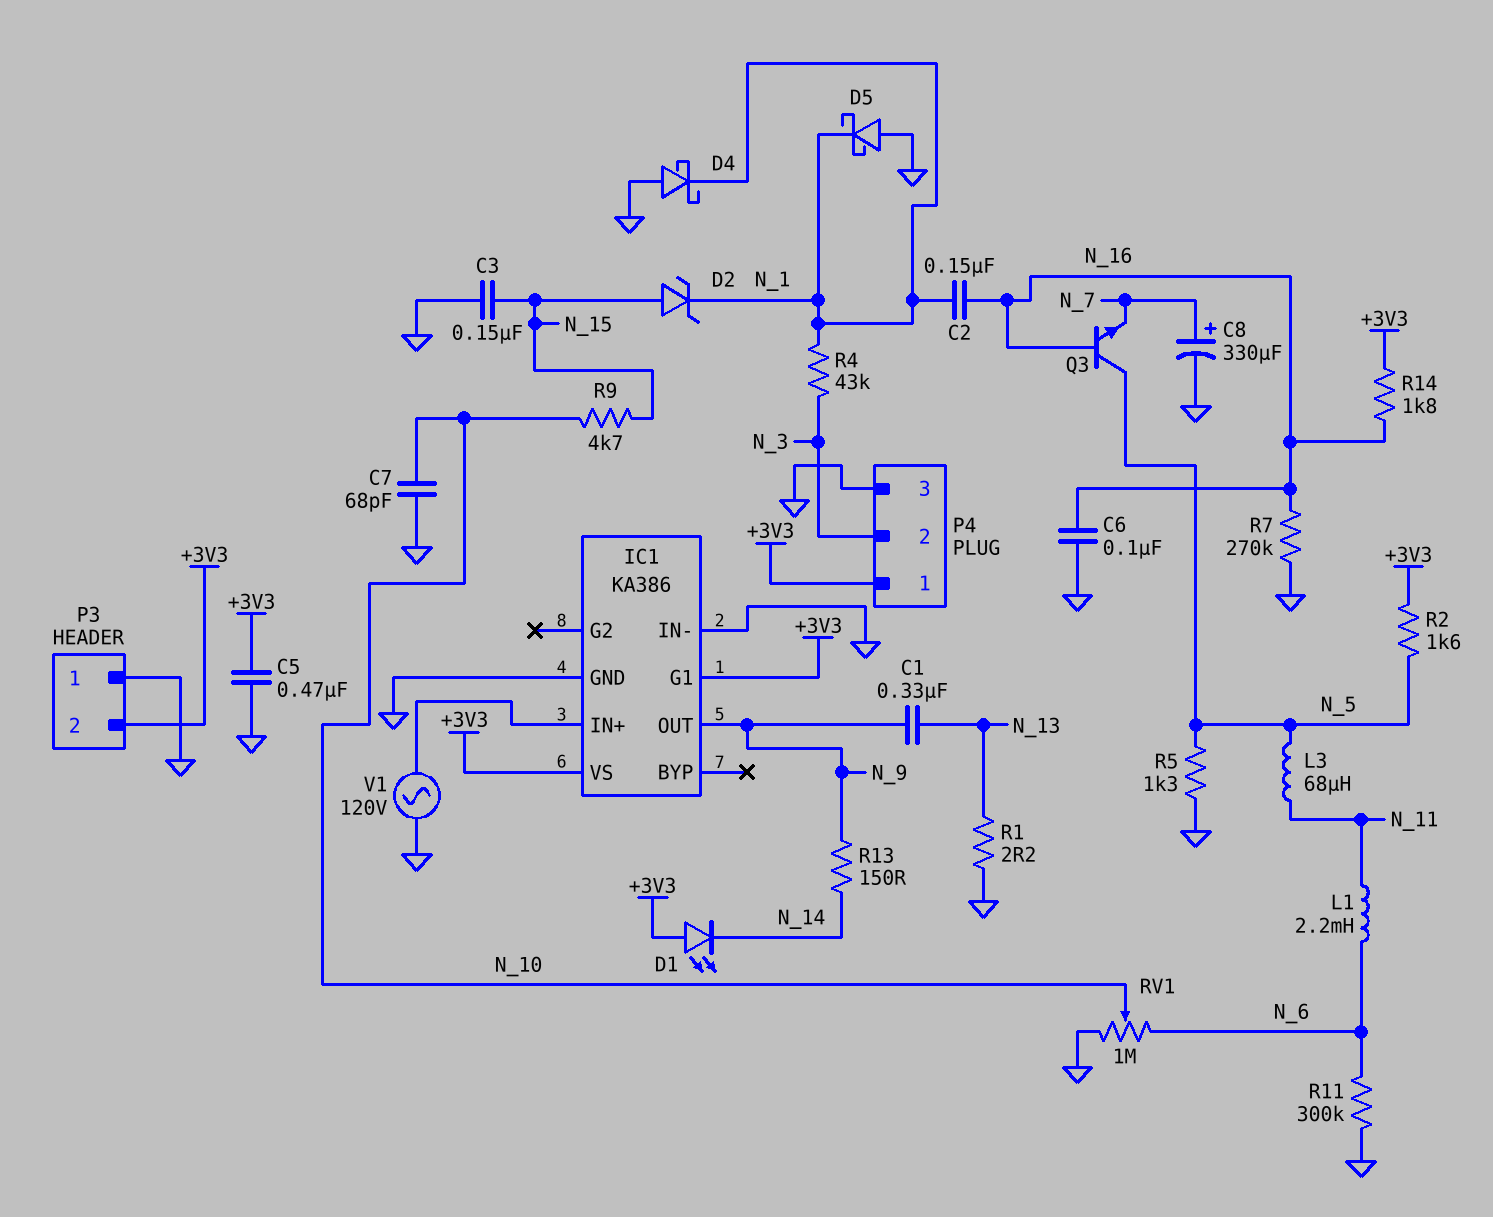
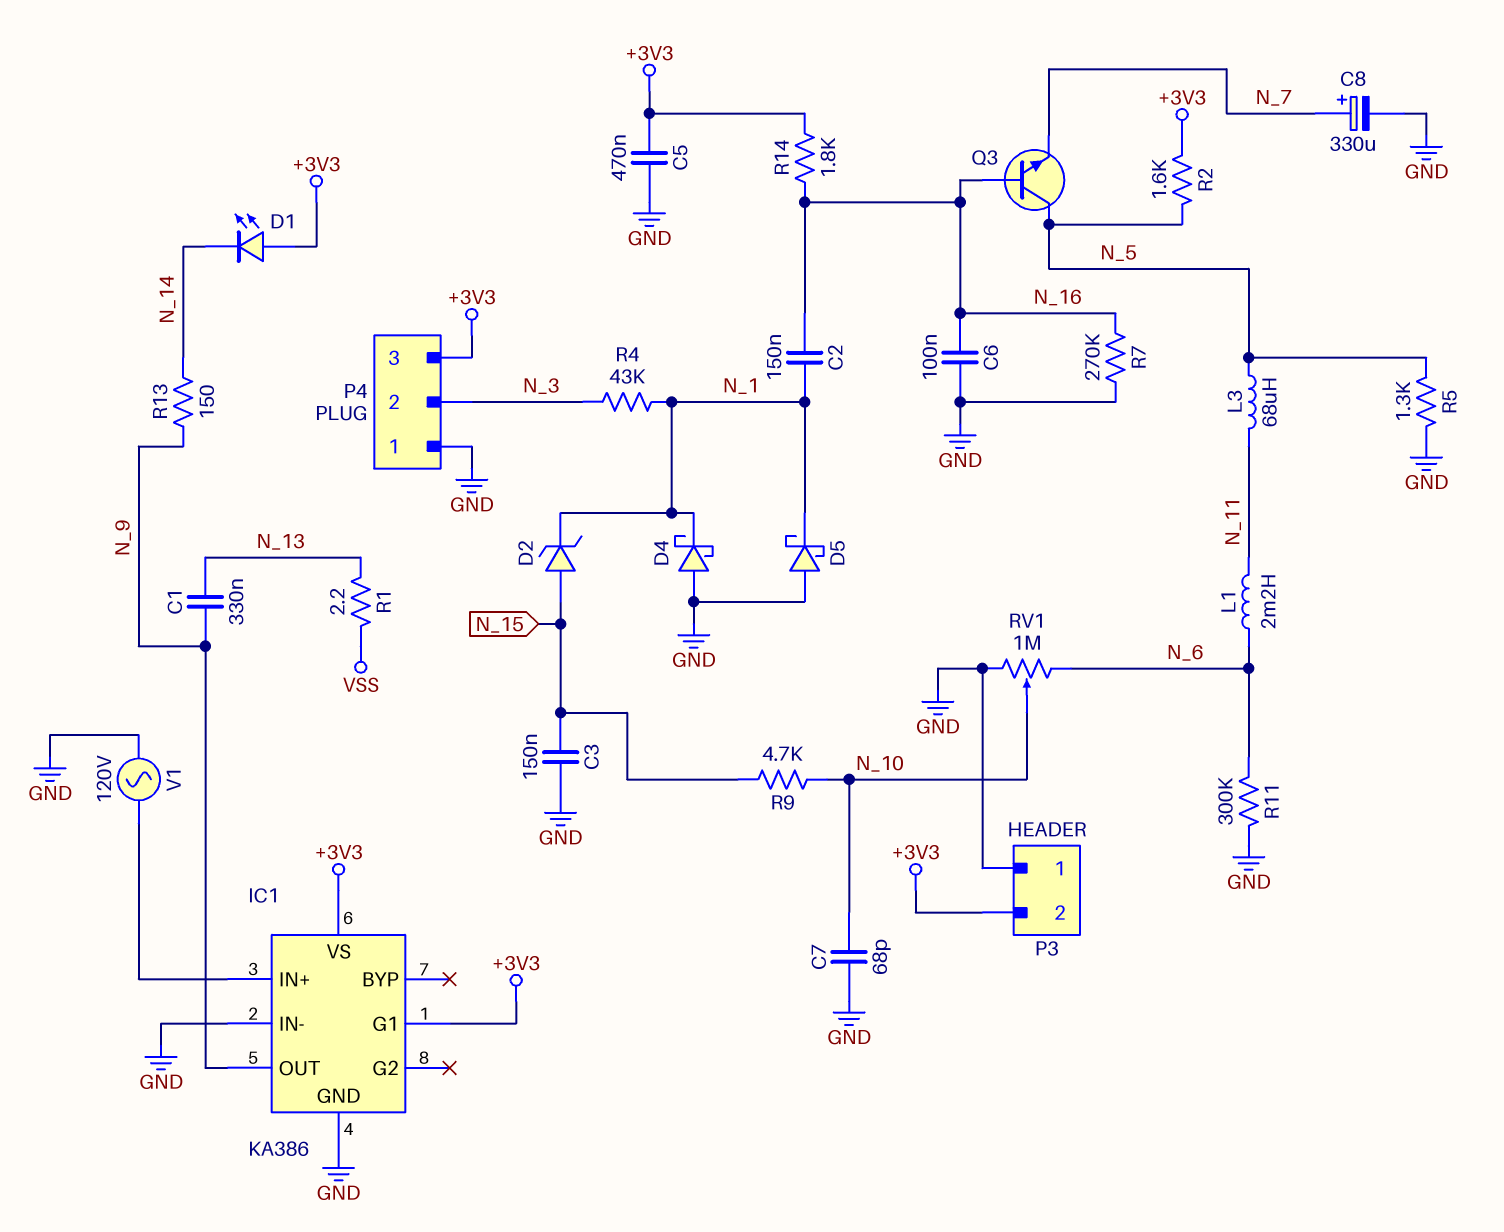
P4 pin 1: +3V3 -> GND
P4 pin 3: GND -> +3V3
R1: 2.2 (GND, N_13) -> 2.2 (N_13, VSS)

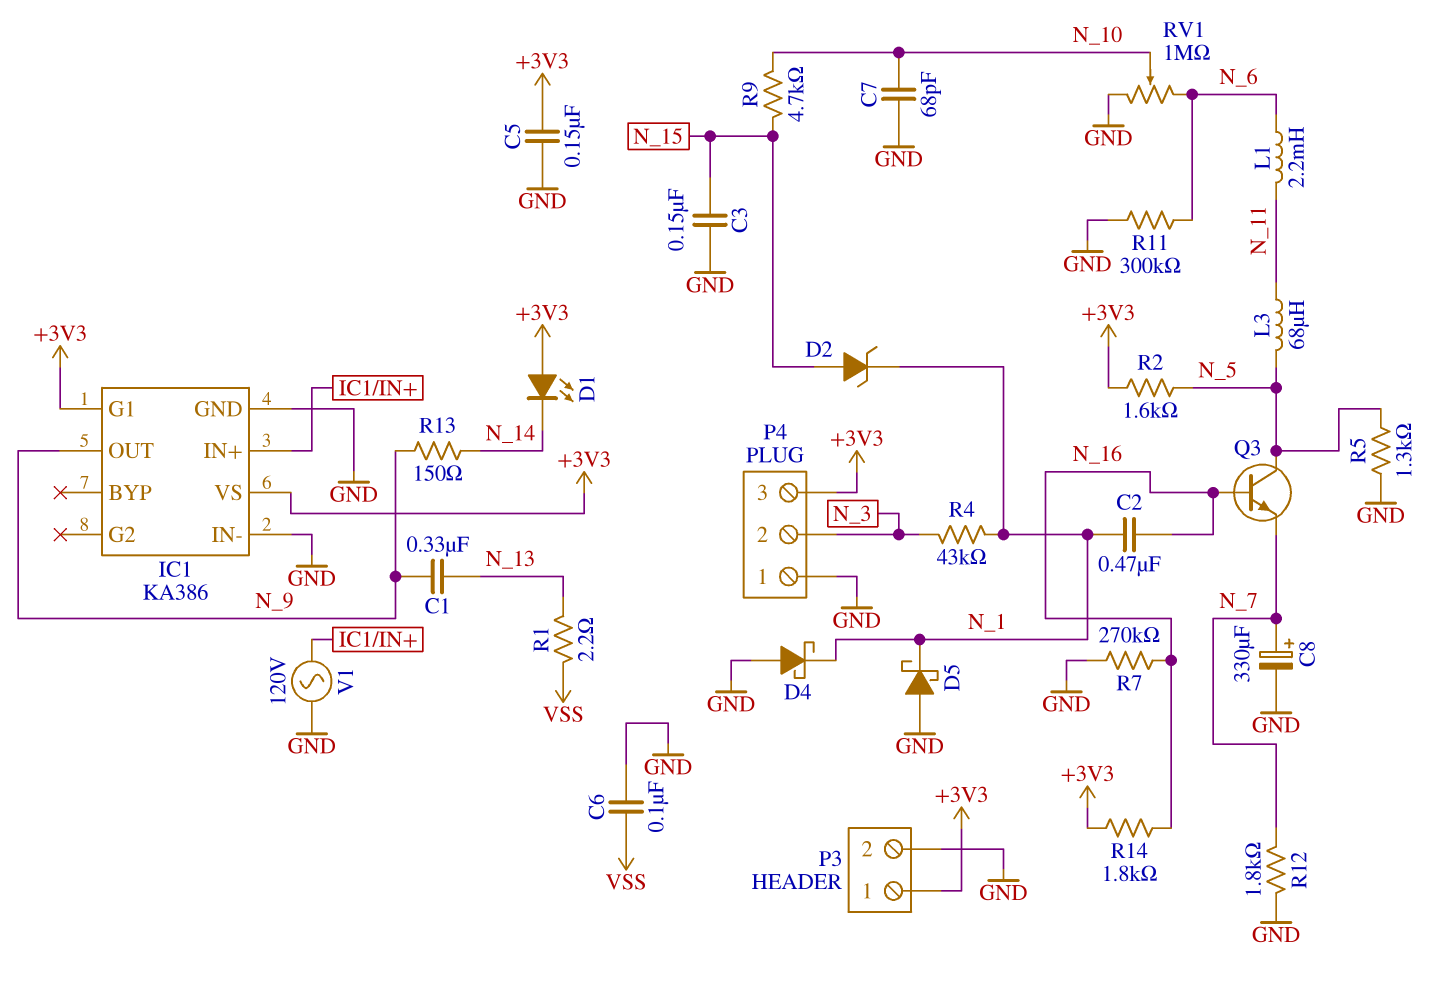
C2: 150nF (N_1, N_16) -> 470nF (N_1, N_16)
C5: 470nF (+3V3, GND) -> 150nF (+3V3, GND)
C6: 100nF (GND, N_16) -> 100nF (GND, VSS)
P3 pin 1: GND -> +3V3
P3 pin 2: +3V3 -> GND
R12: none -> 1.8k (GND, N_7)

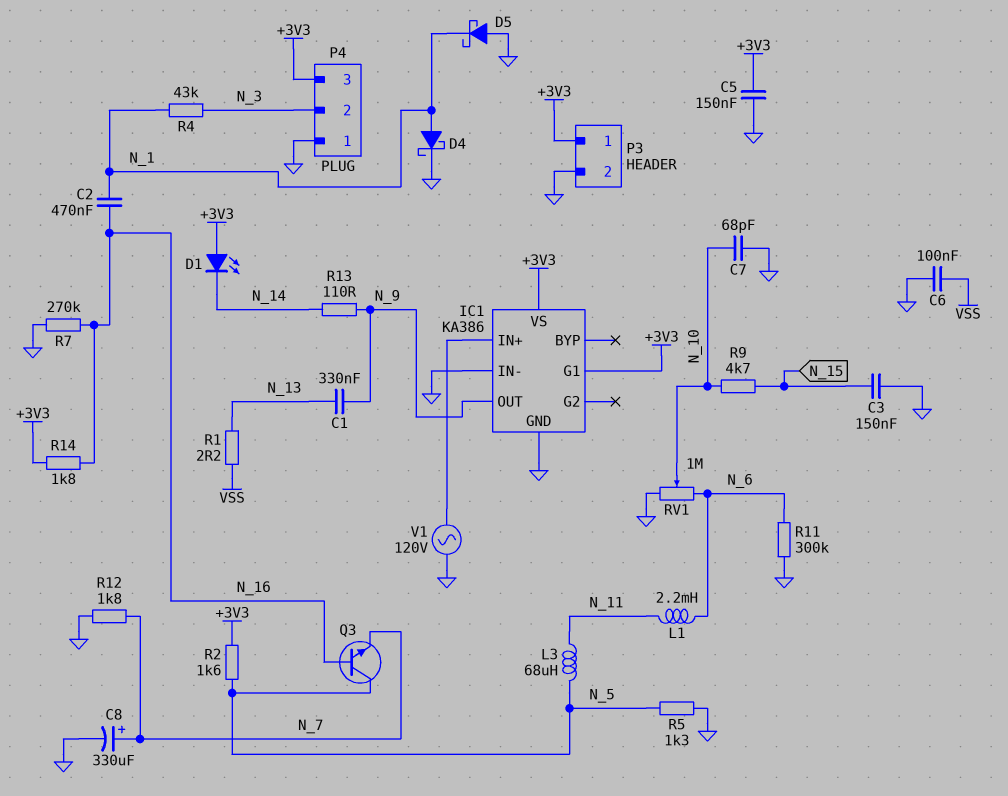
D2: zener (A N_15, K N_1) -> none
D4: schottky (A GND, K N_1) -> schottky (A N_1, K GND)
R13: 150 (N_9, N_14) -> 110 (N_9, N_14)

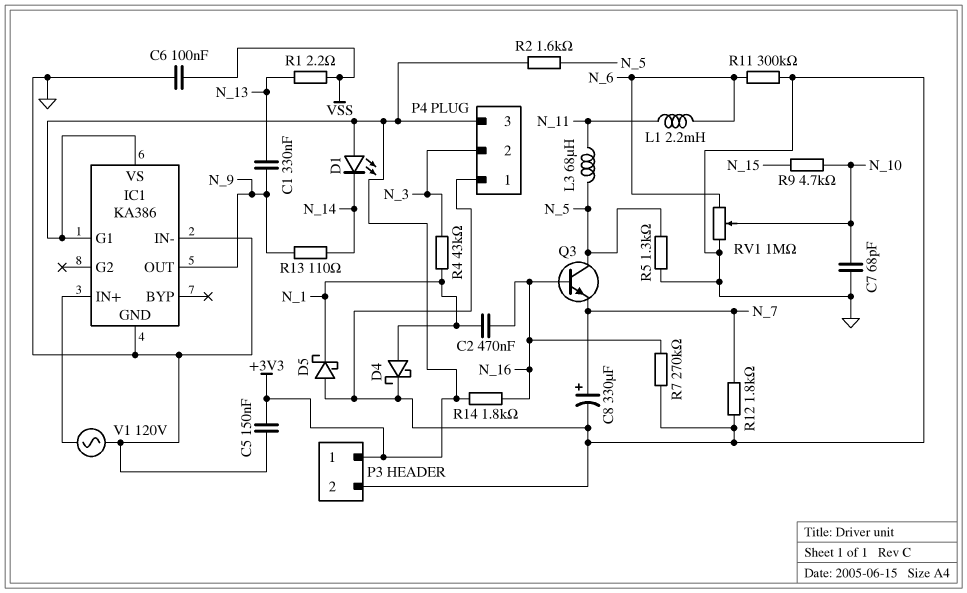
C3: 150nF (GND, N_15) -> none

